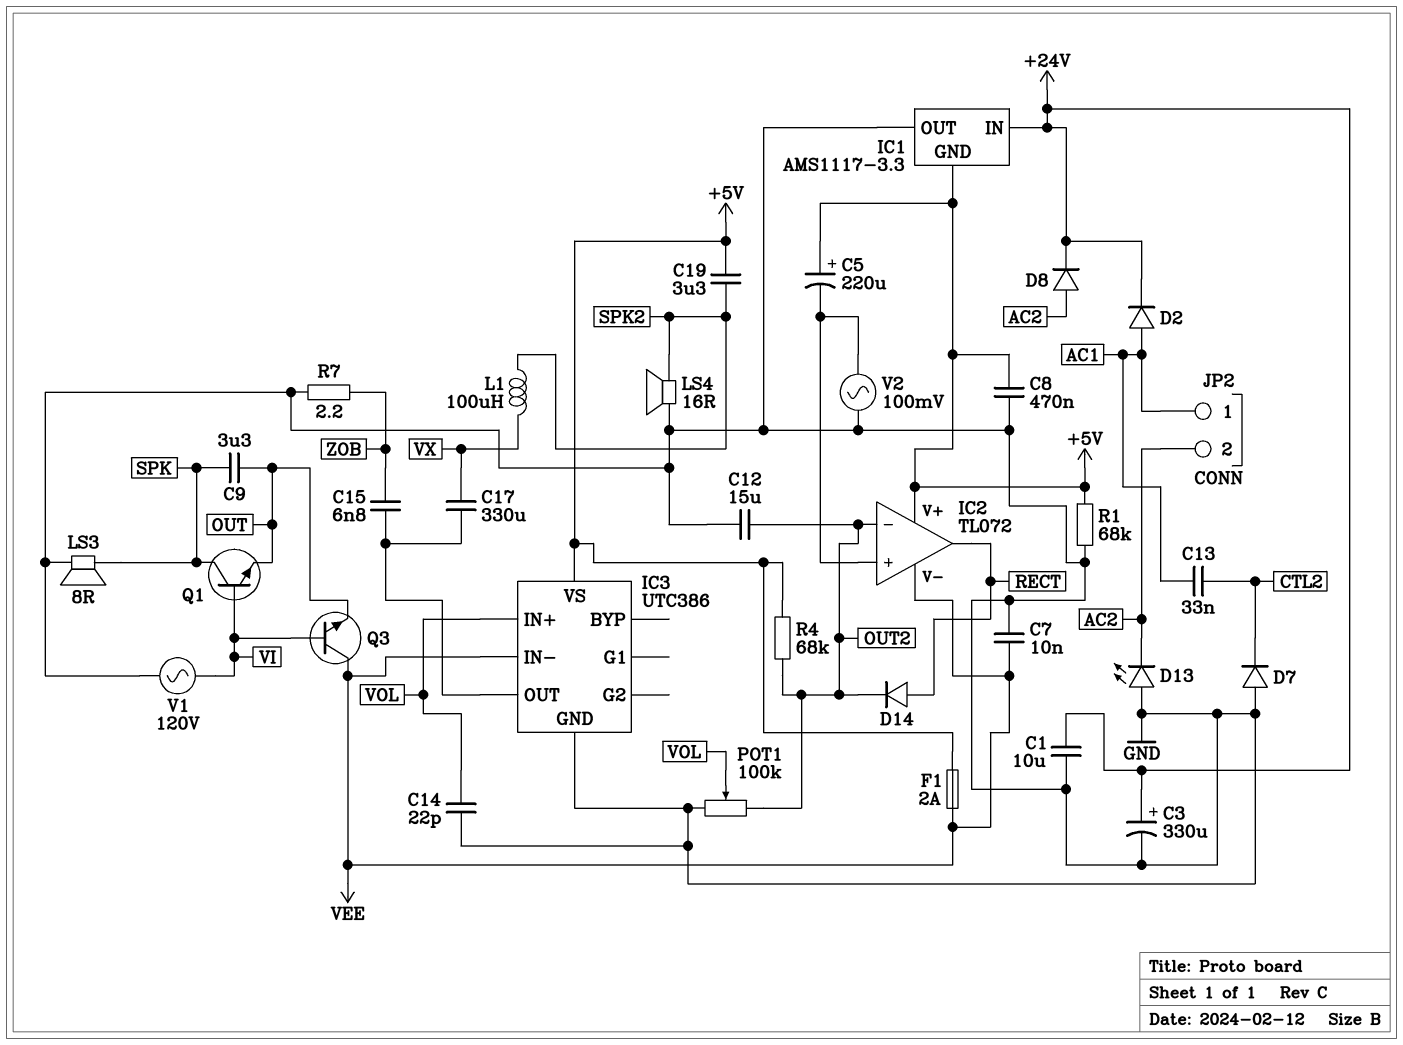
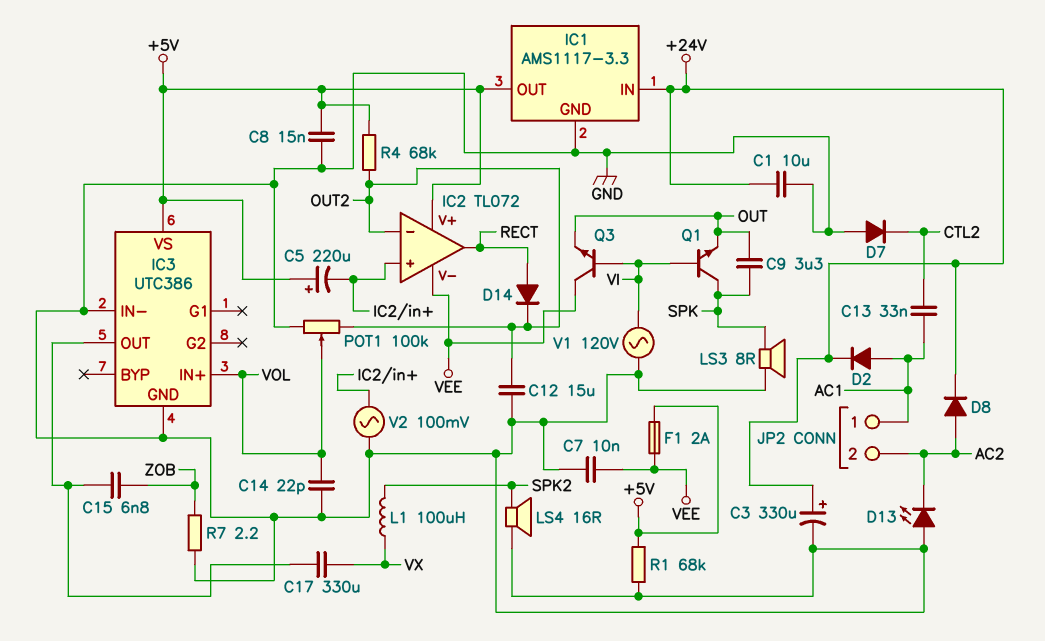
C8: 470nF (+5V, GND) -> 15nF (+5V, GND)
C19: 3.3uF (+5V, SPK2) -> none
IC1 pin GND: +5V -> GND
IC1 pin OUT: GND -> +5V
IC3 pin IN-: VEE -> GND

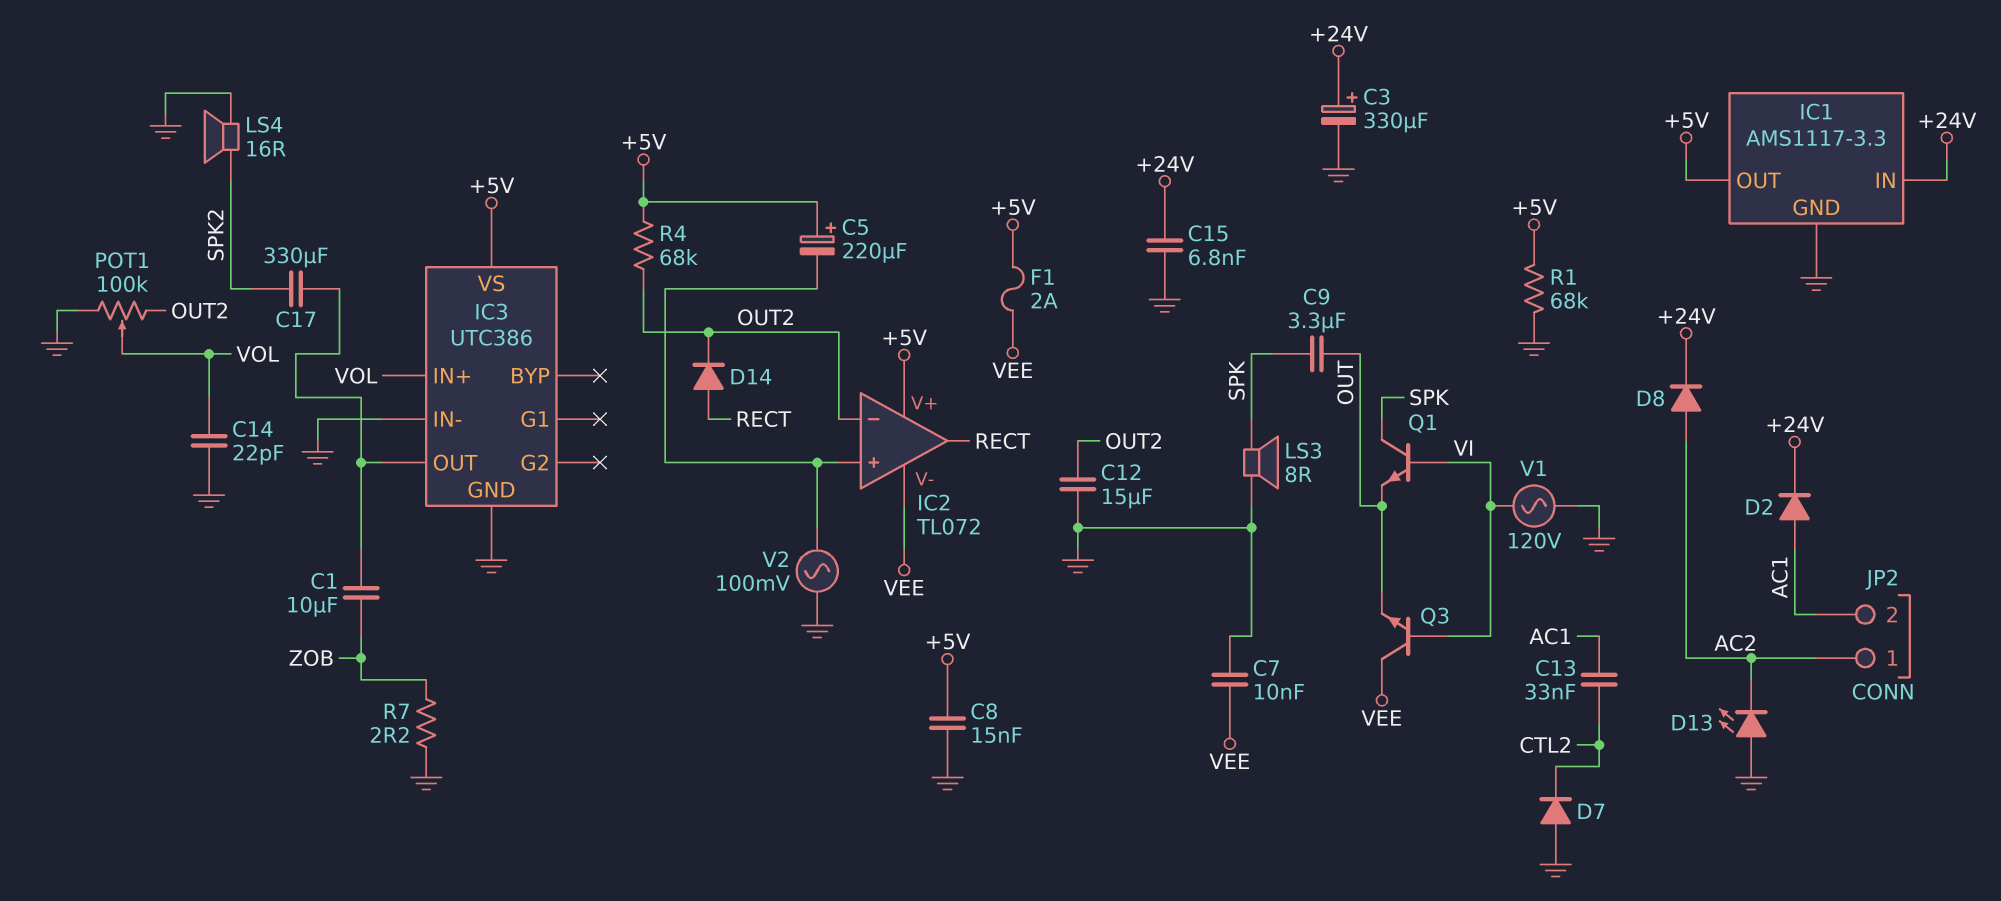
C1: 10uF (+24V, GND) -> 10uF (IC3/OUT, ZOB)
C15: 6.8nF (IC3/OUT, ZOB) -> 6.8nF (+24V, GND)
C17: 330uF (IC3/OUT, VX) -> 330uF (IC3/OUT, SPK2)
JP2 pin 1: AC1 -> AC2
JP2 pin 2: AC2 -> AC1
L1: 100uH (SPK2, VX) -> none

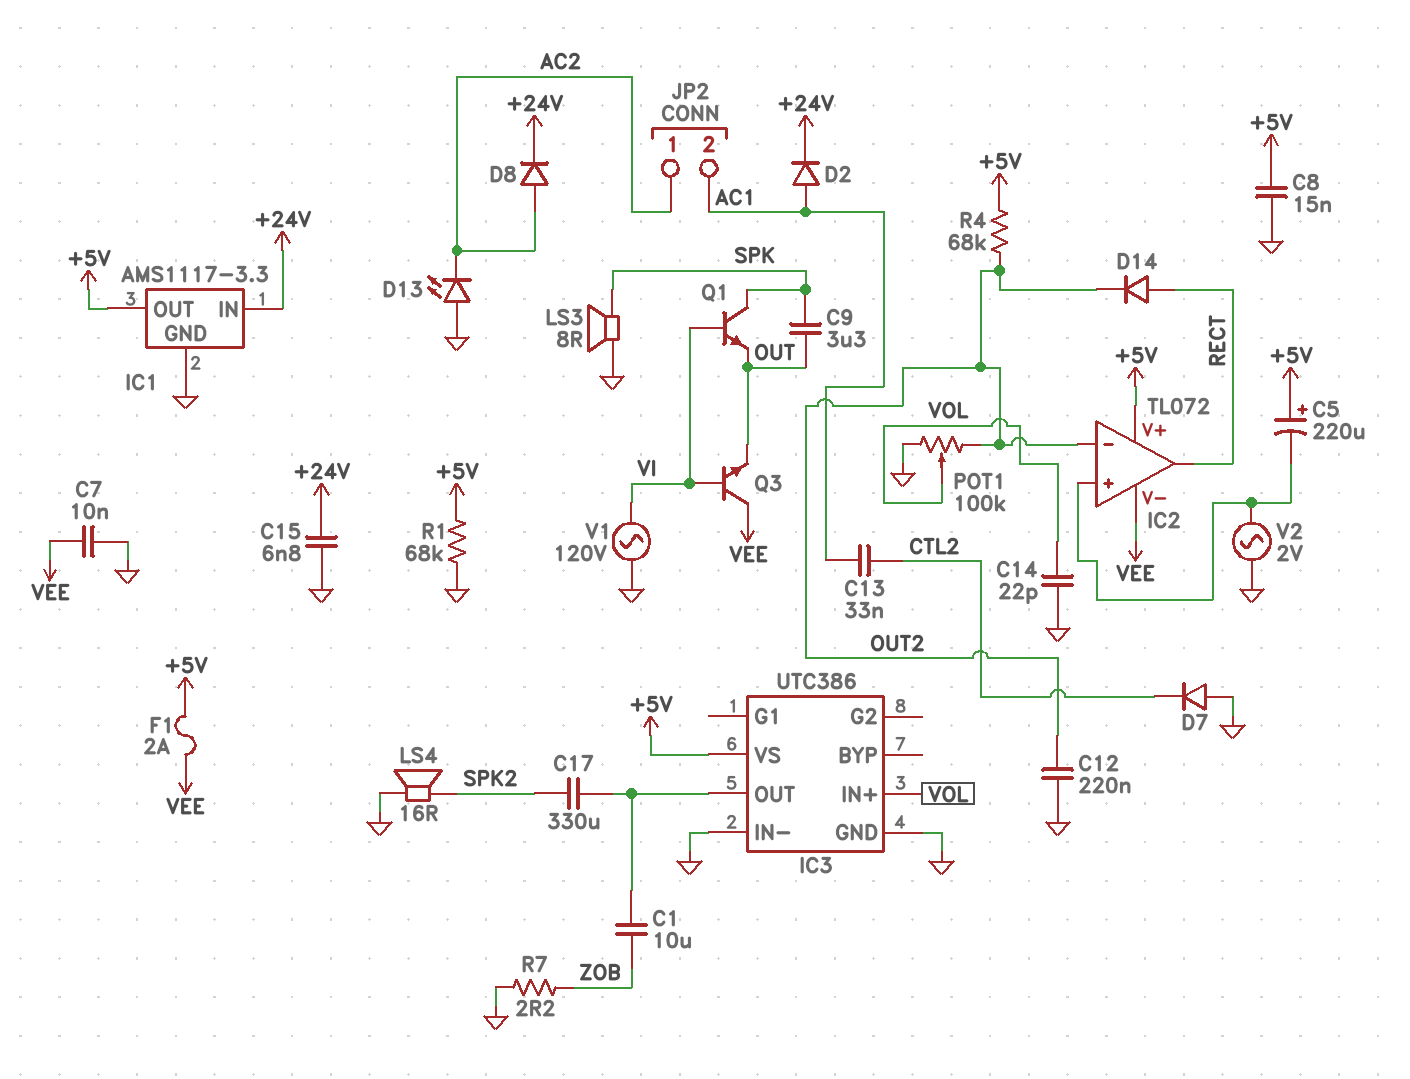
C3: 330uF (plus +24V, minus GND) -> none
C12: 15uF (GND, OUT2) -> 220nF (GND, OUT2)
V2: AC 100mV (GND, IC2/in+) -> AC 2V (GND, IC2/in+)

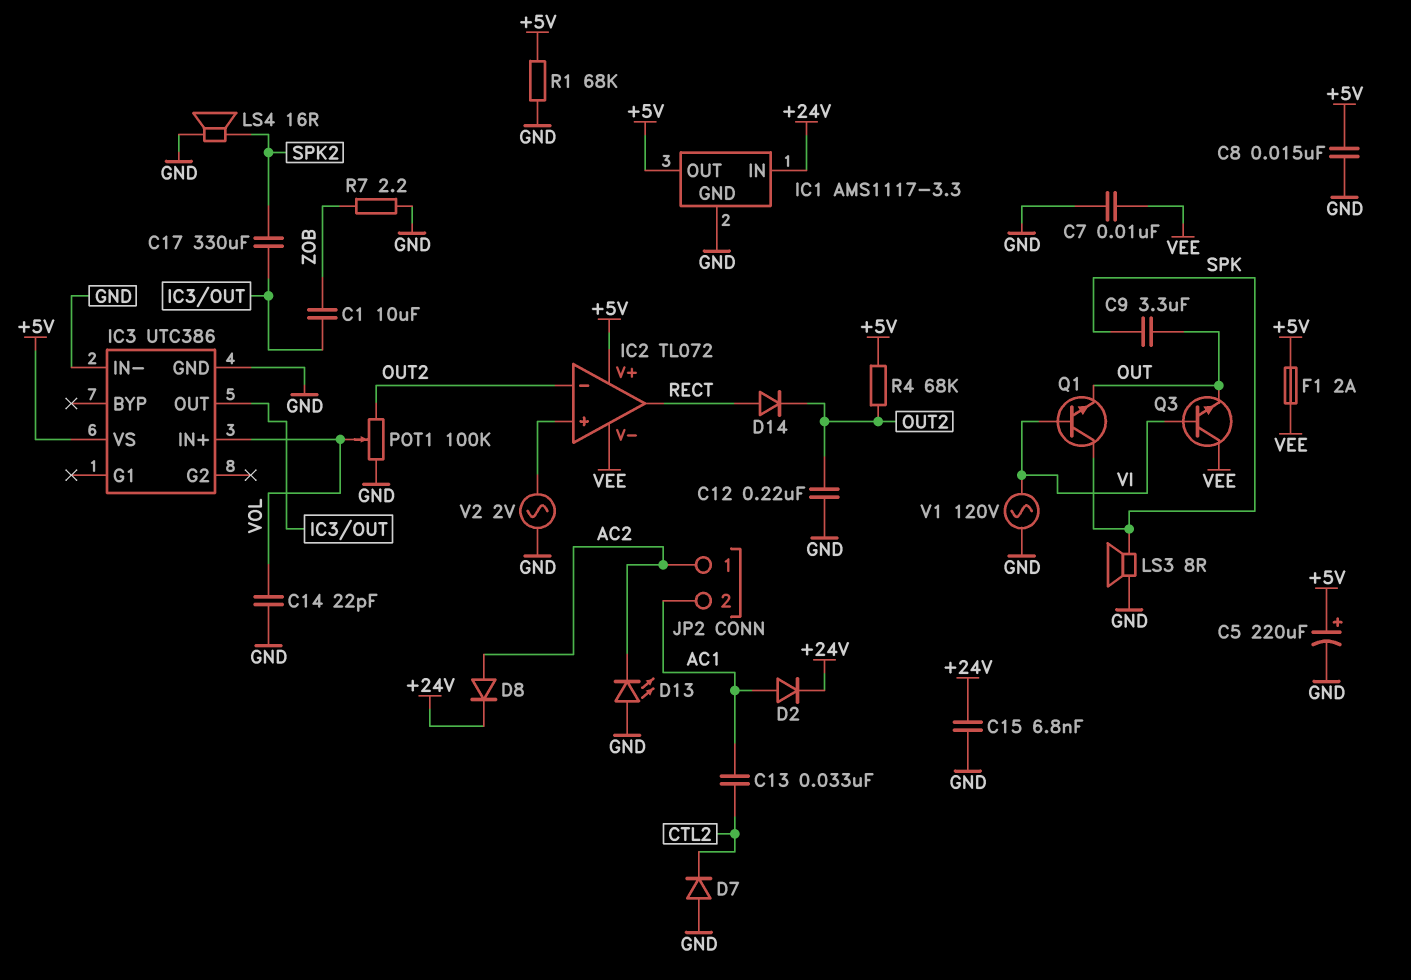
C5: 220uF (plus +5V, minus IC2/in+) -> 220uF (plus +5V, minus GND)

